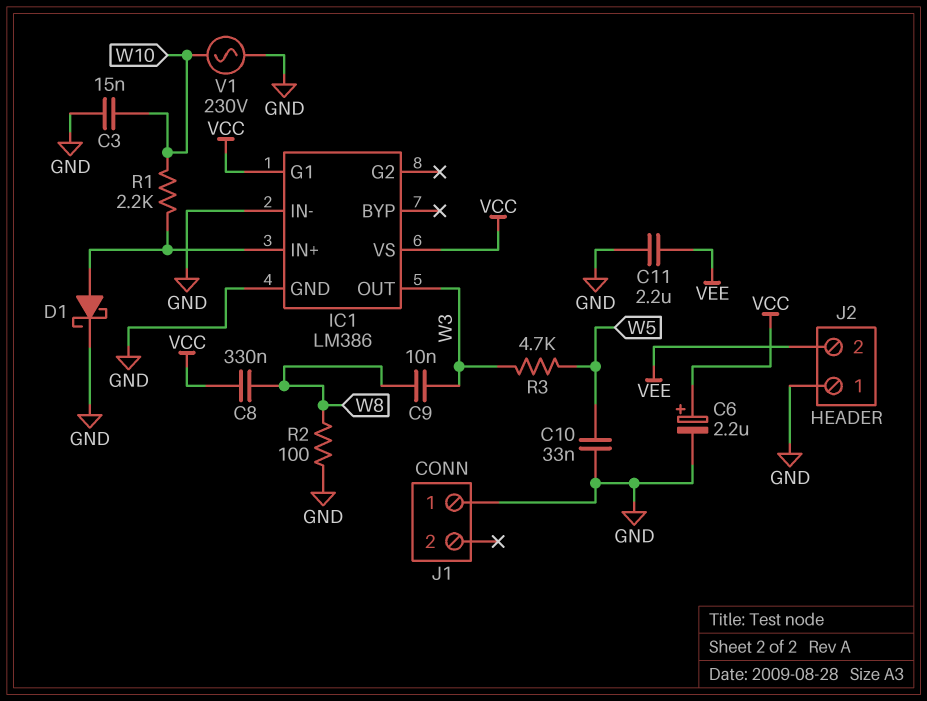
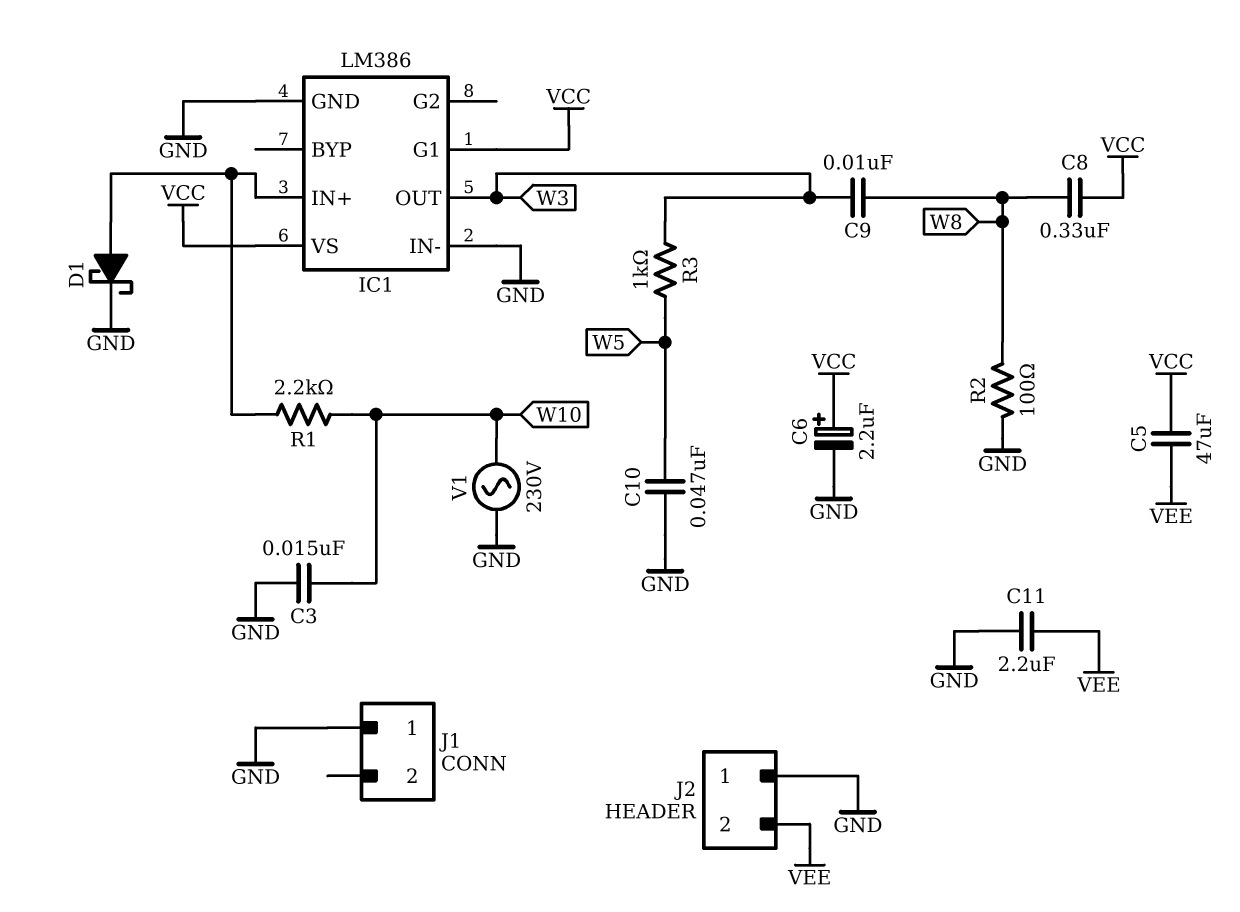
C5: none -> 47uF (VCC, VEE)
C10: 33nF (GND, W5) -> 47nF (GND, W5)
R3: 4.7k (W3, W5) -> 1k (W3, W5)

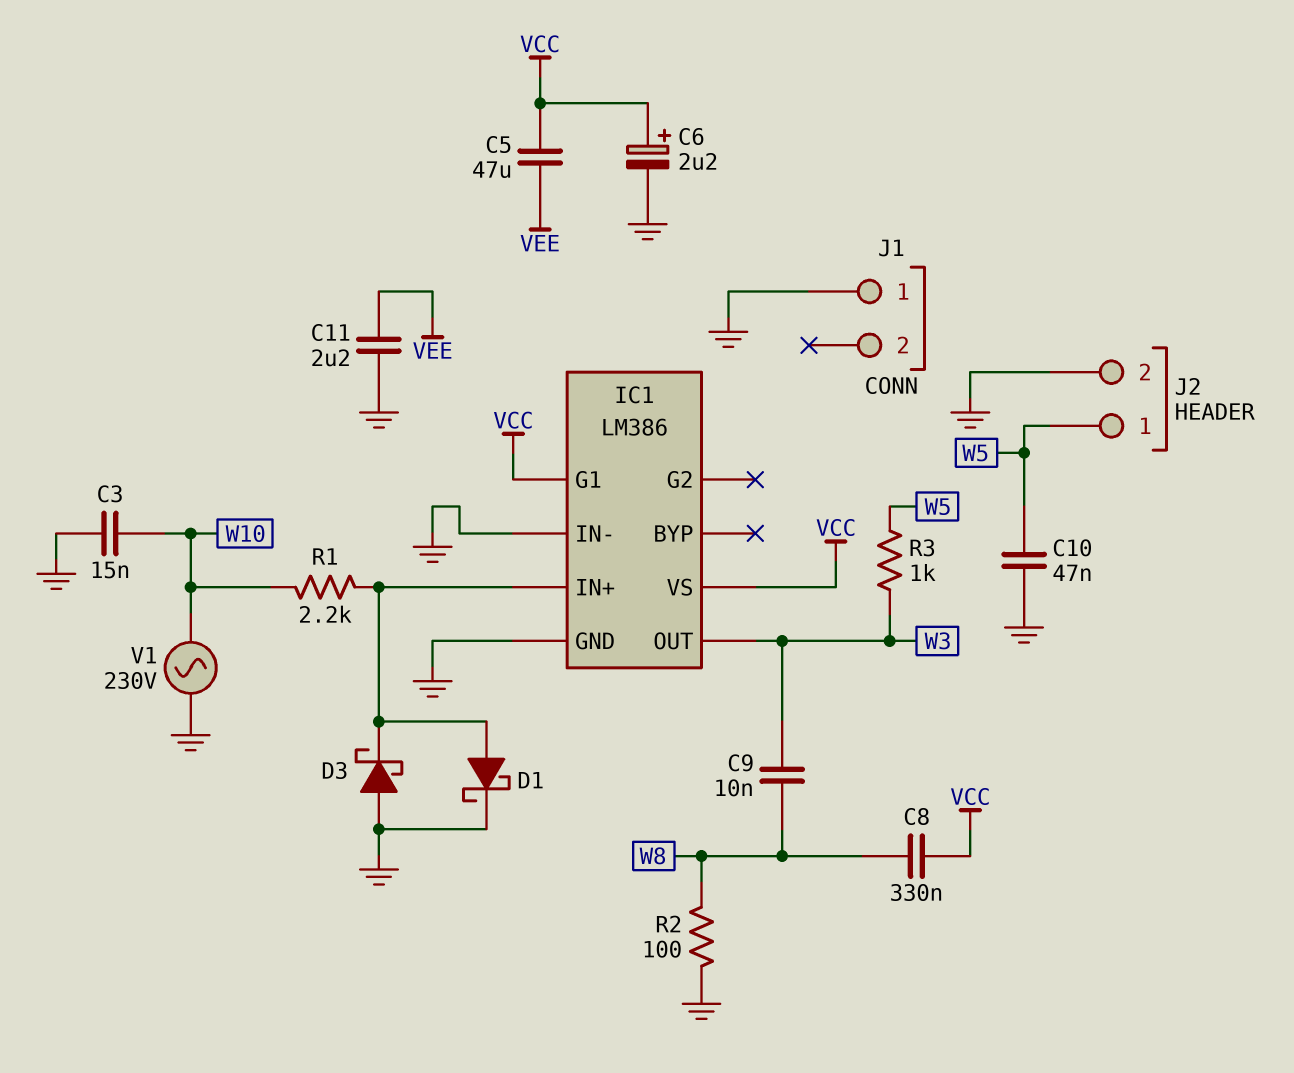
D3: none -> schottky (A GND, K IC1/IN+)
J2 pin 1: GND -> W5
J2 pin 2: VEE -> GND

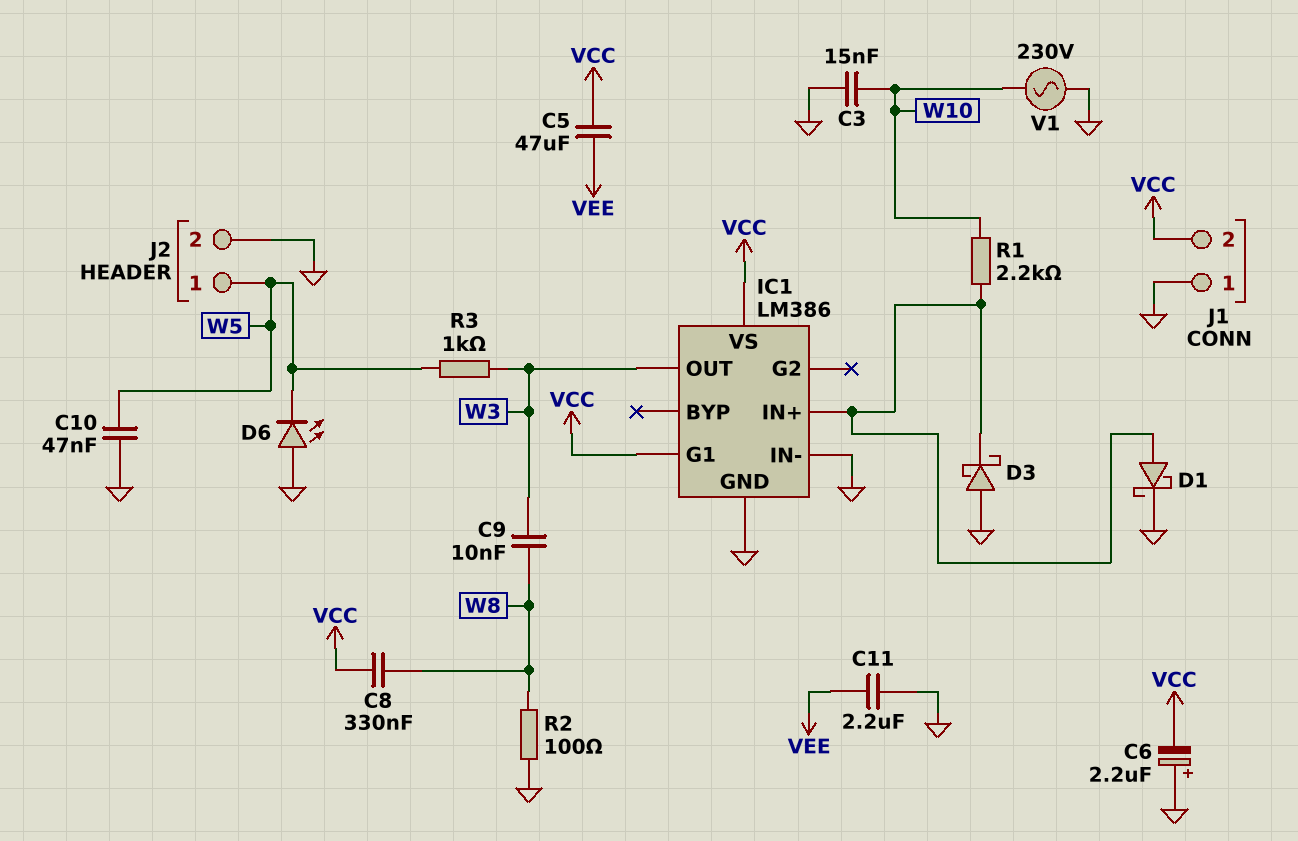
C6: 2.2uF (plus VCC, minus GND) -> 2.2uF (plus GND, minus VCC)
D6: none -> LED (A GND, K W5)
J1 pin 2: none -> VCC

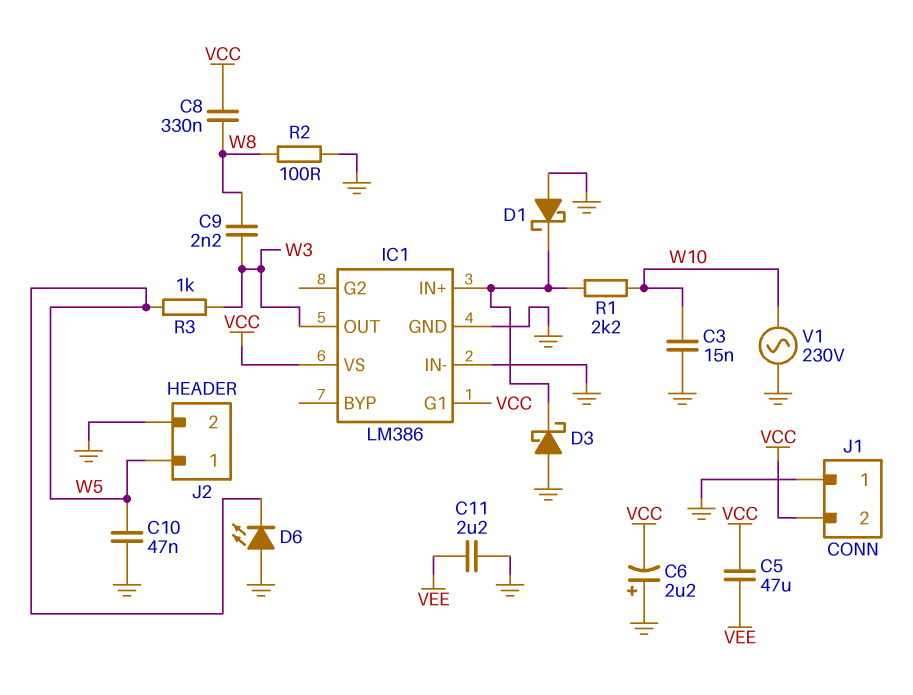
C9: 10nF (W3, W8) -> 2.2nF (W3, W8)
D1: schottky (A IC1/IN+, K GND) -> schottky (A GND, K IC1/IN+)

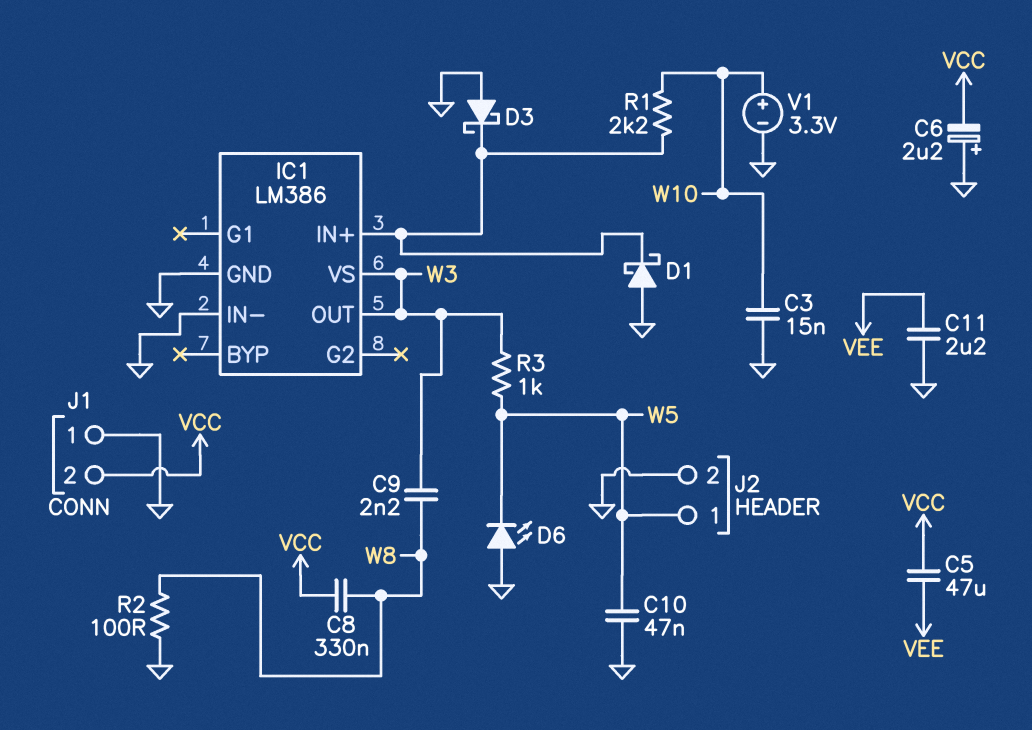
IC1 pin G1: VCC -> none
IC1 pin VS: VCC -> W3
V1: AC 230V (GND, W10) -> 3.3V (plus W10, minus GND)

